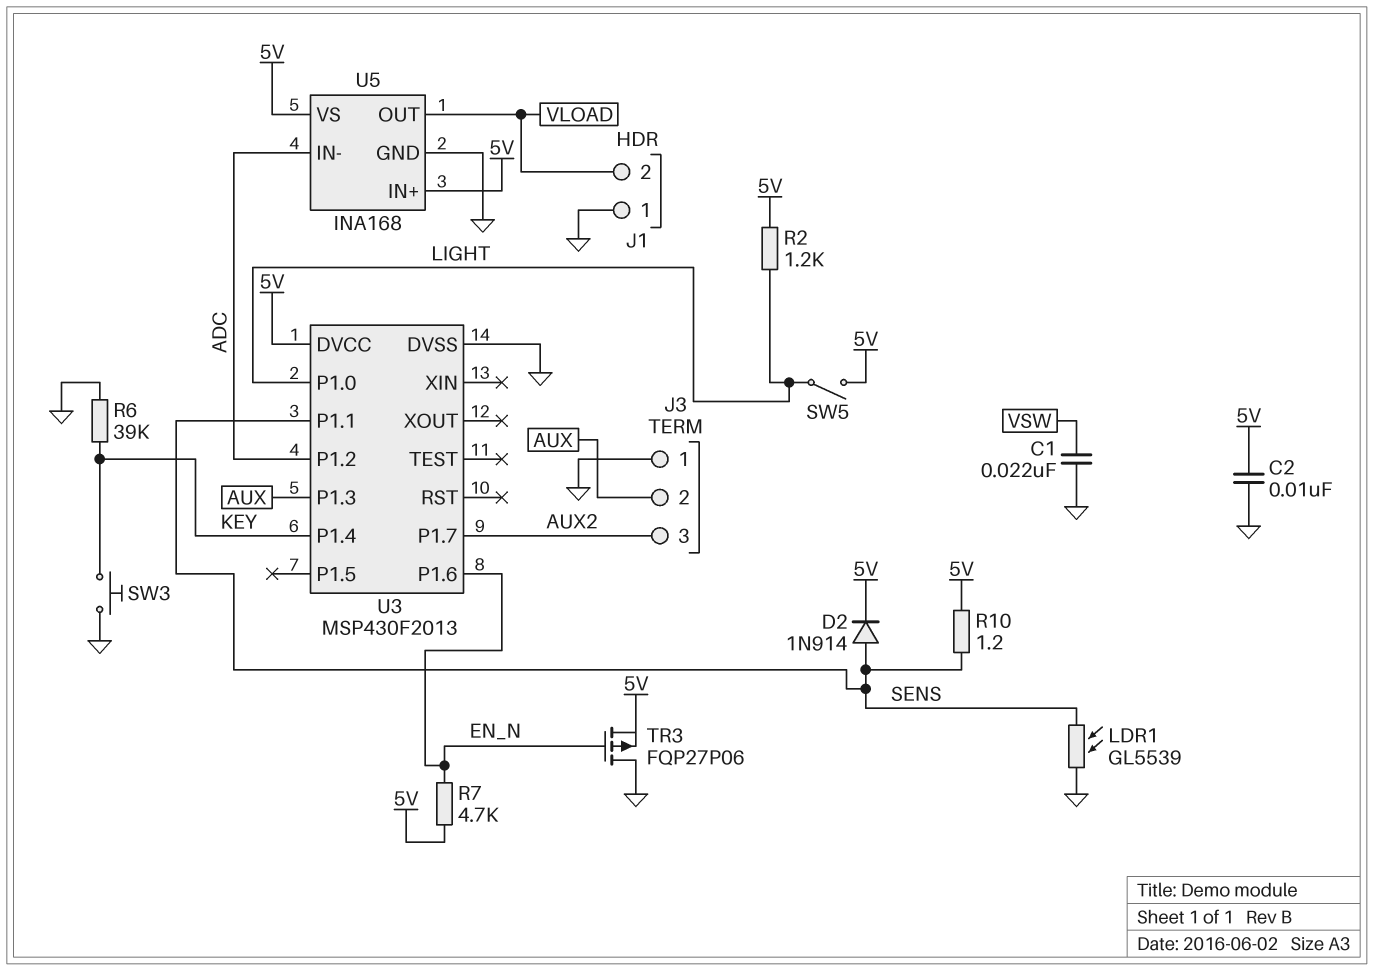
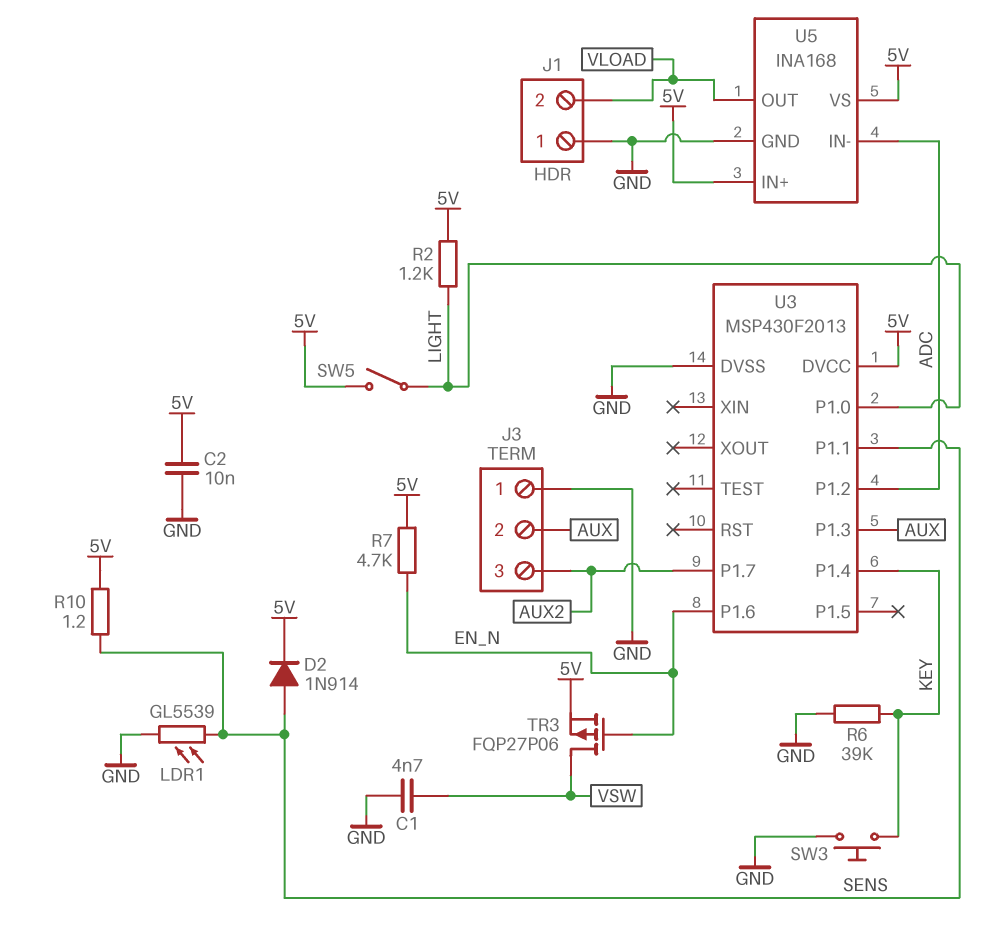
C1: 22nF (GND, VSW) -> 4.7nF (GND, VSW)
TR3: PMOS FQP27P06 (G EN_N, D GND, S 5V) -> PMOS FQP27P06 (G EN_N, D VSW, S 5V)

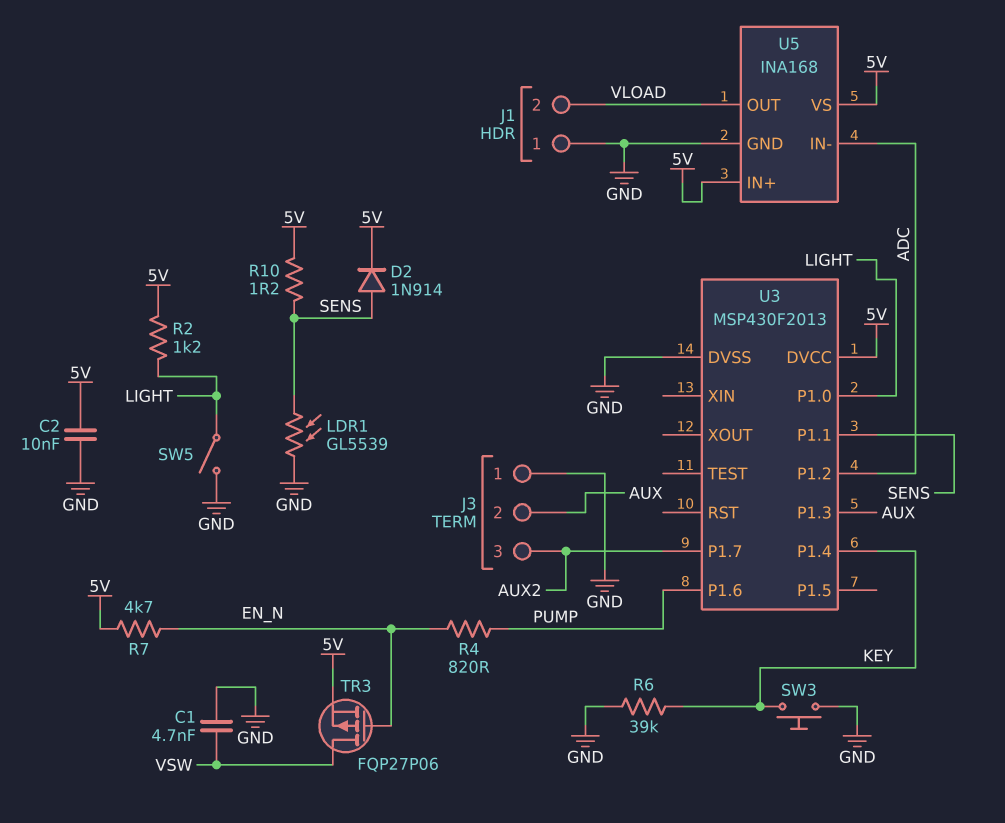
R4: none -> 820 (EN_N, PUMP)
SW5: switch (5V, LIGHT) -> switch (GND, LIGHT)
U3 pin P1.6: EN_N -> PUMP

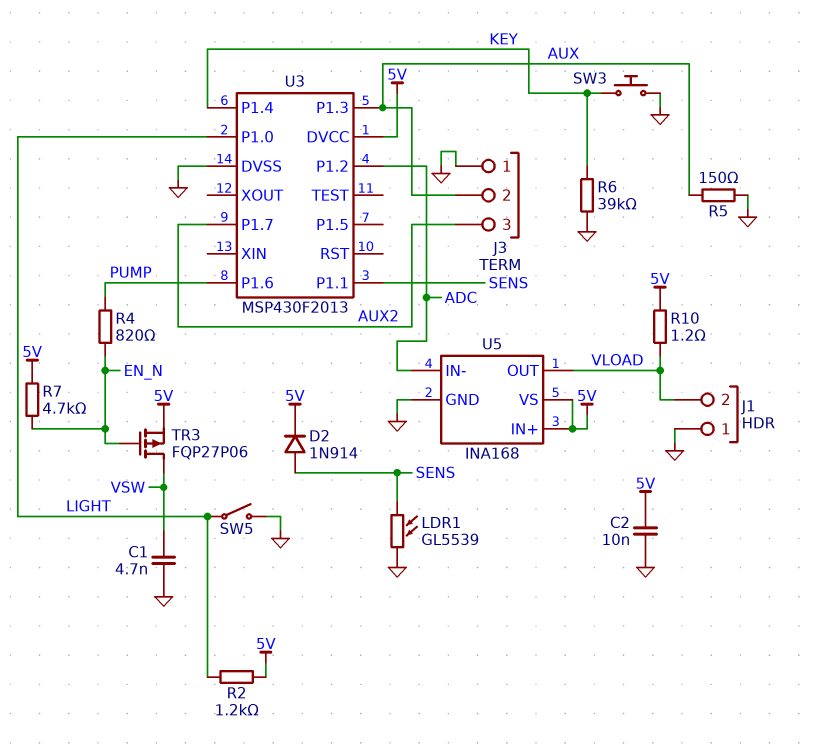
R5: none -> 150 (AUX, GND)
R10: 1.2 (5V, SENS) -> 1.2 (5V, VLOAD)

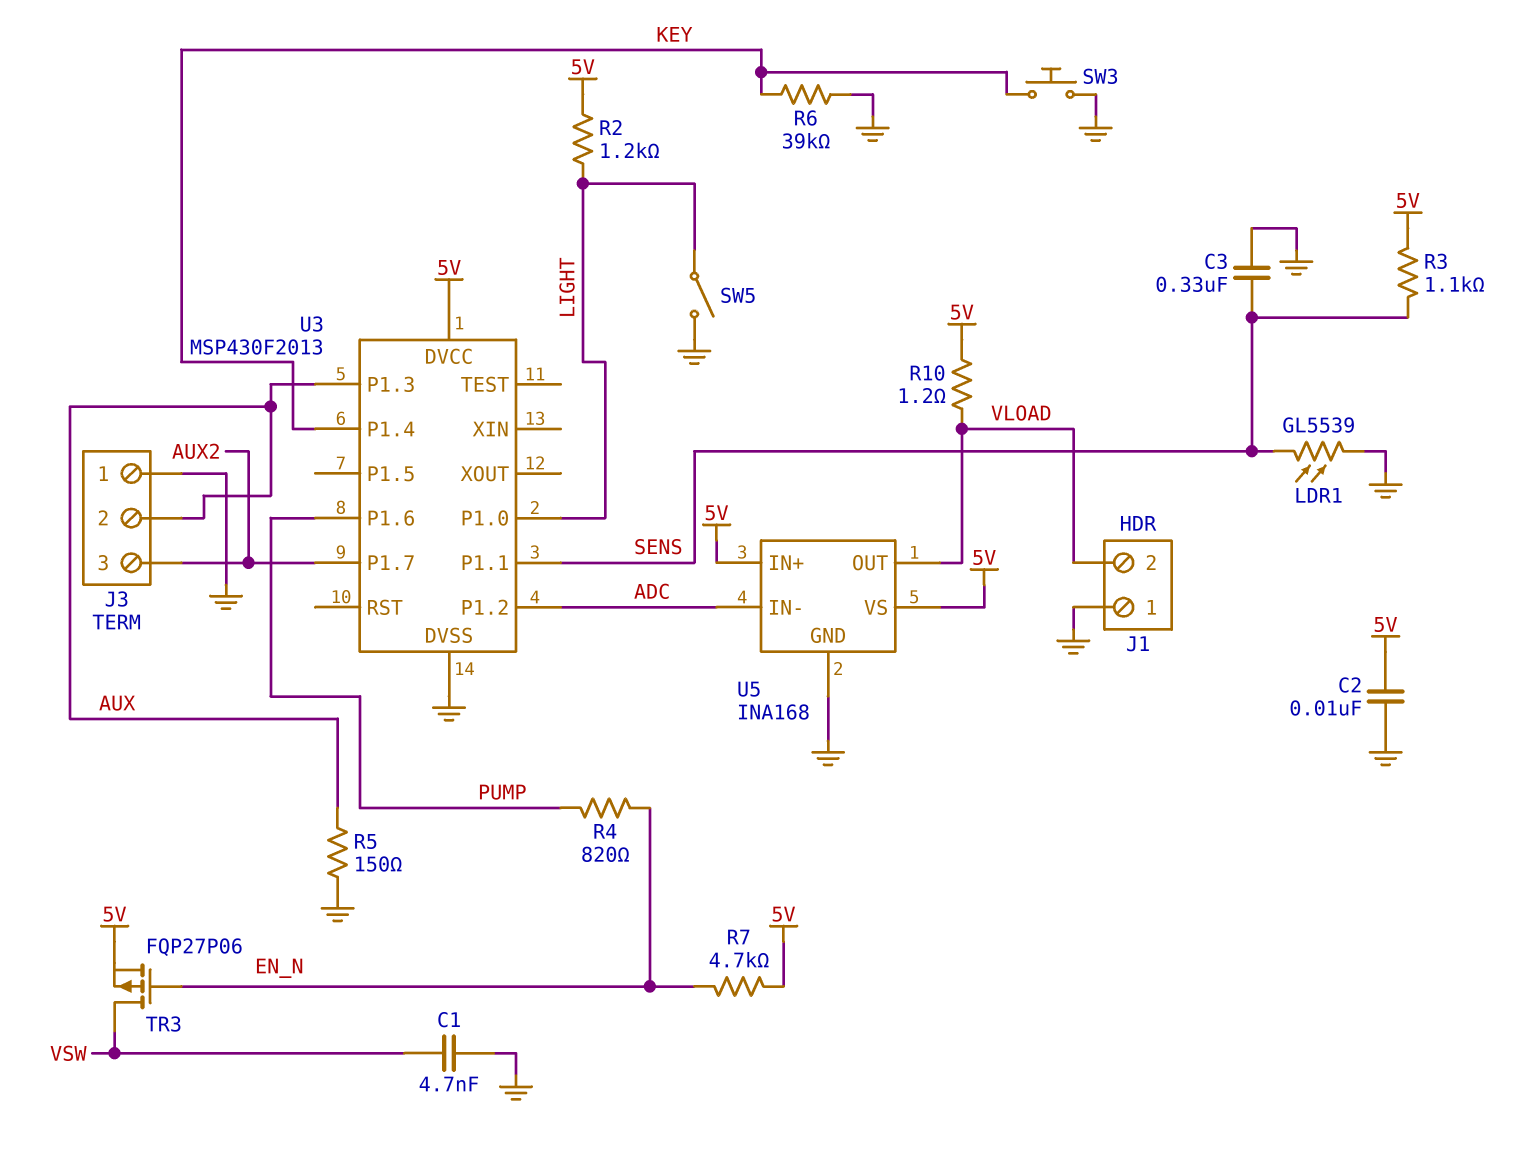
C3: none -> 330nF (GND, SENS)
D2: diode 1N914 (A SENS, K 5V) -> none
R3: none -> 1.1k (5V, SENS)

